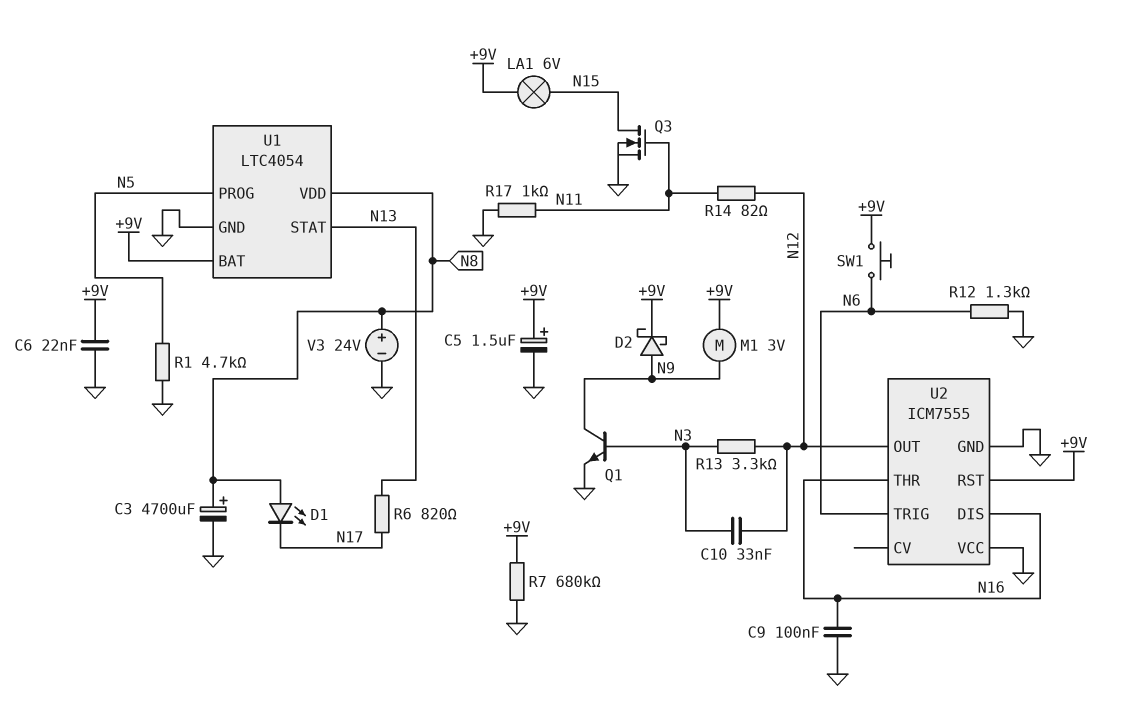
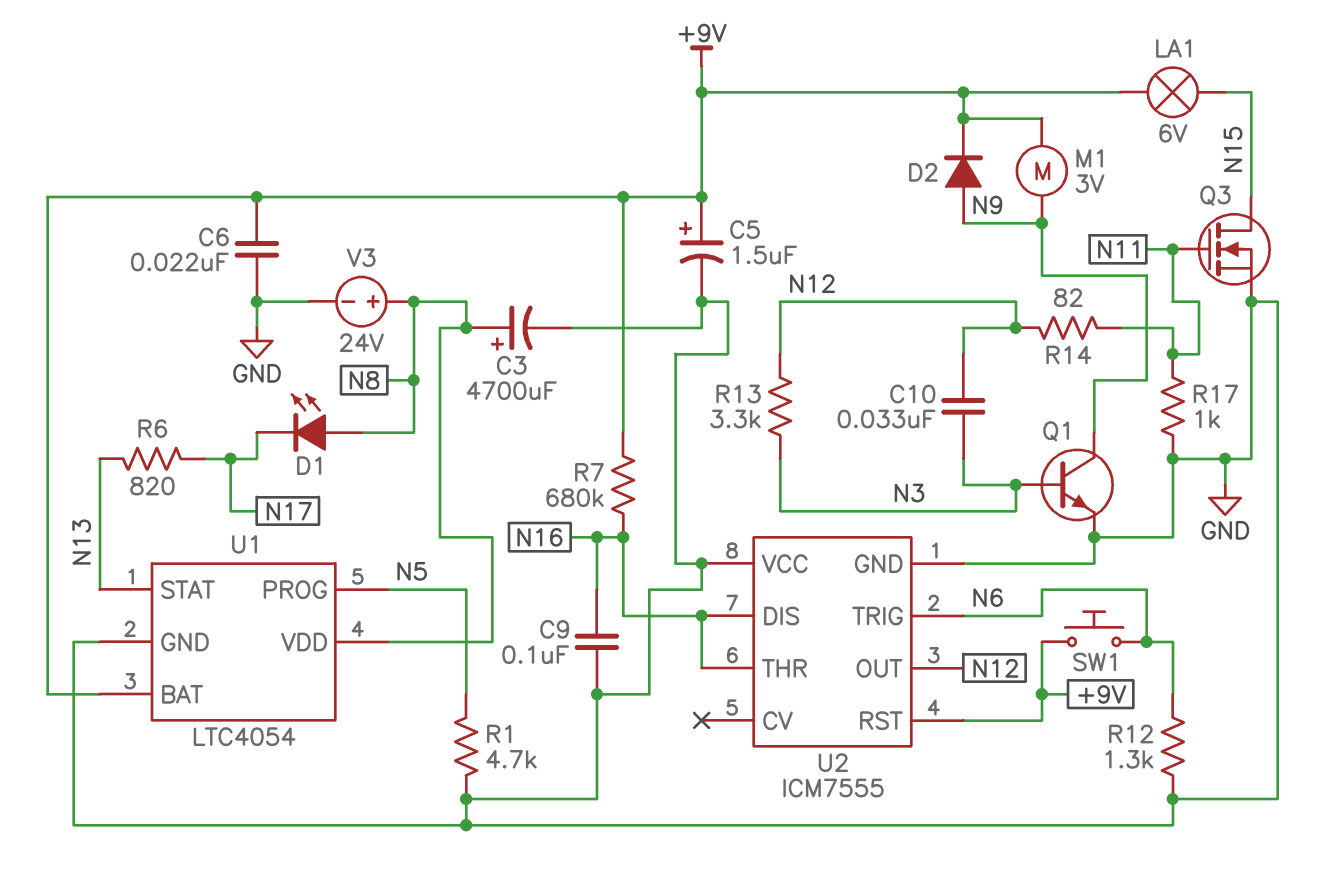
D2: schottky (A N9, K +9V) -> diode (A N9, K +9V)
R7: 680k (+9V, GND) -> 680k (+9V, N16)

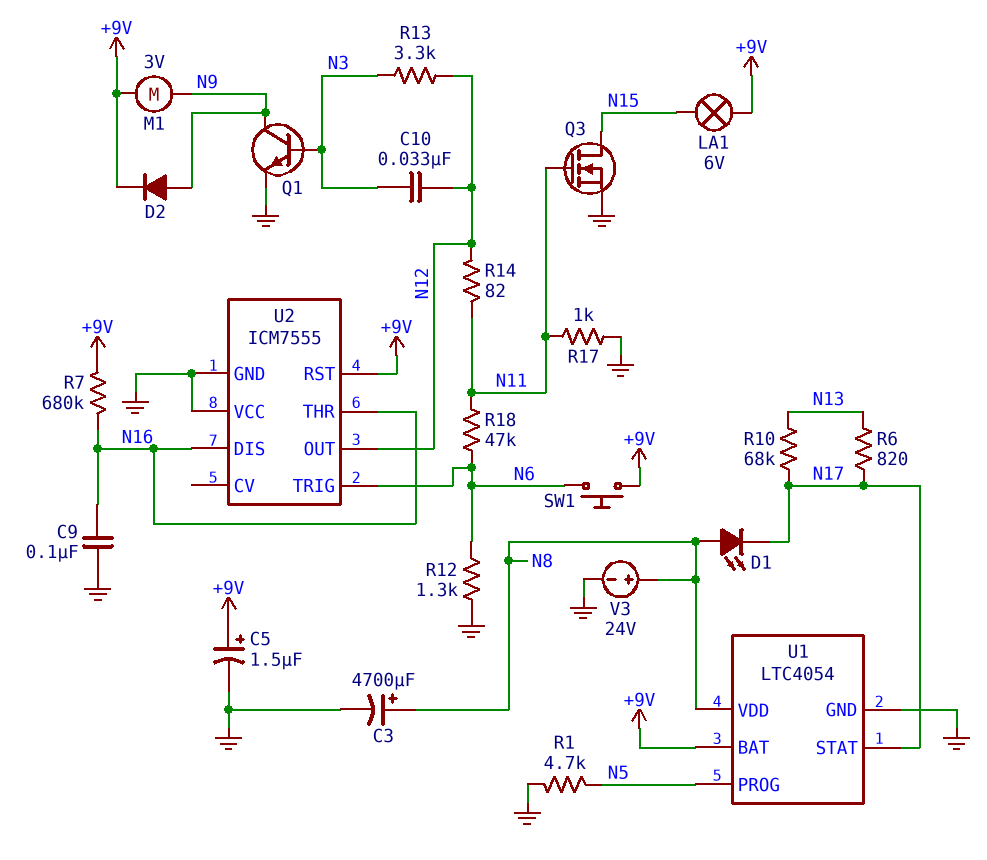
C6: 22nF (+9V, GND) -> none
R10: none -> 68k (N13, N17)
R18: none -> 47k (N6, N11)
U1 pin STAT: N13 -> N17

